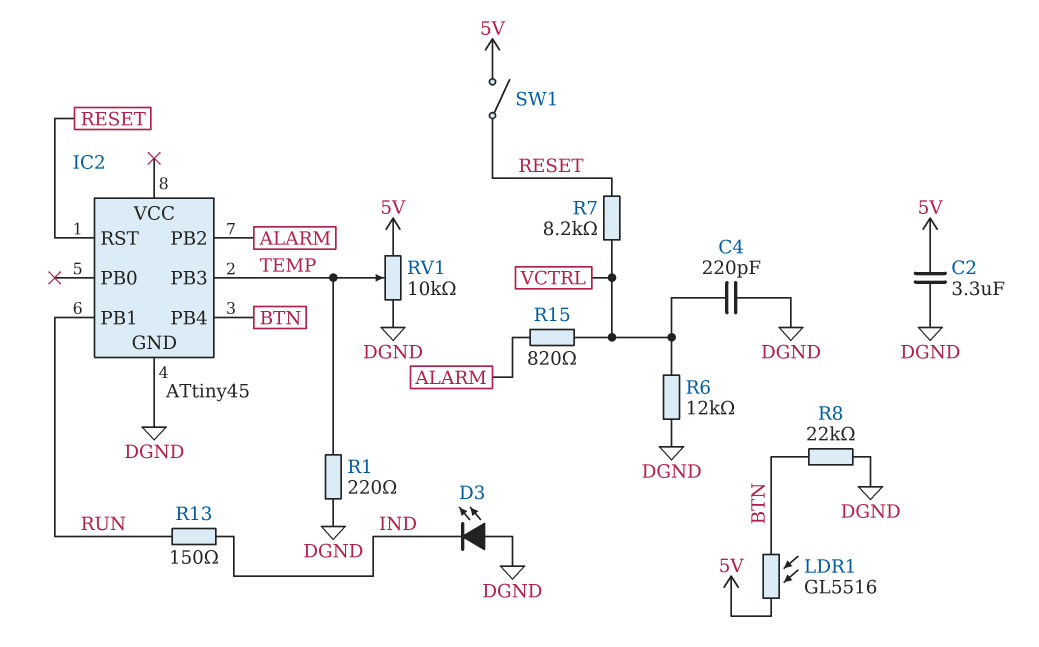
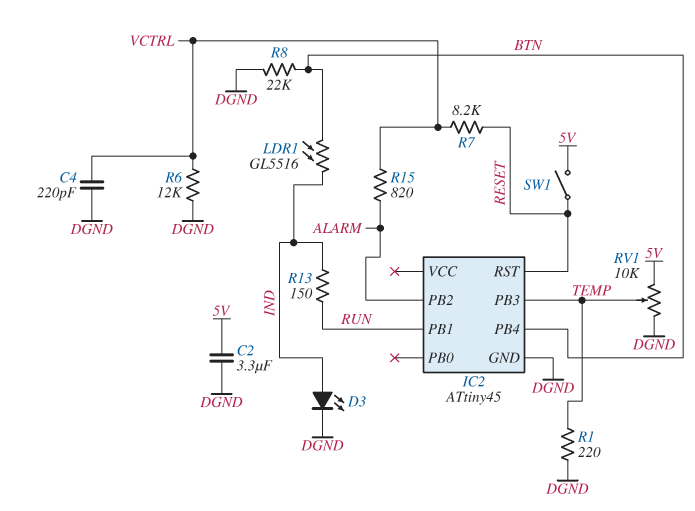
D3: LED (A DGND, K IND) -> LED (A IND, K DGND)
LDR1: GL5516 (5V, BTN) -> GL5516 (BTN, IND)

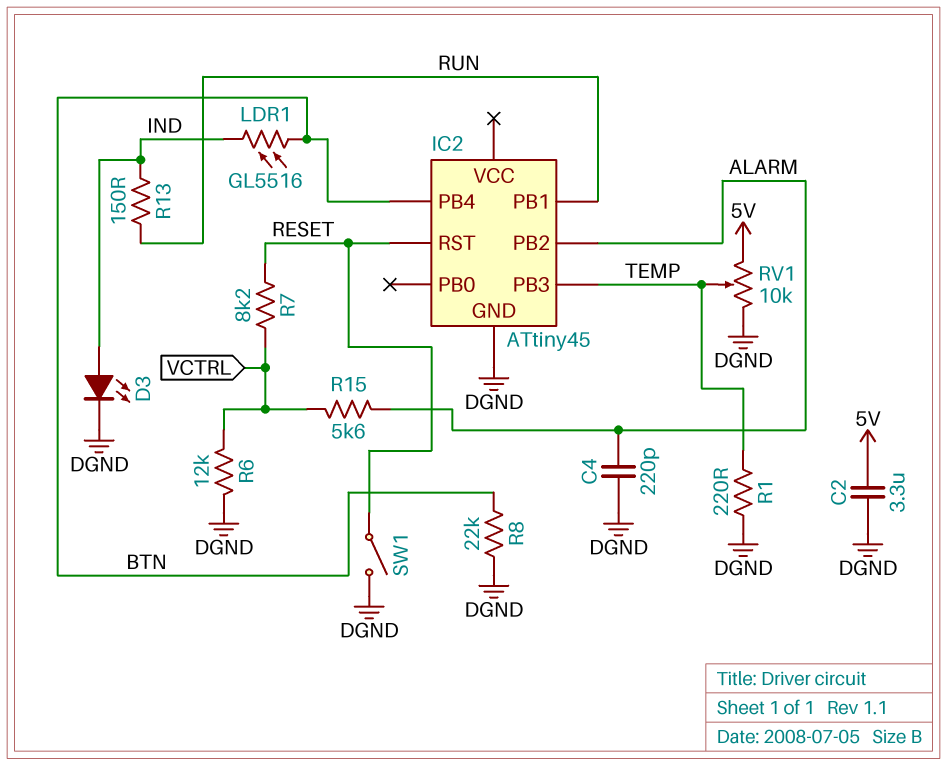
C4: 220pF (DGND, VCTRL) -> 220pF (ALARM, DGND)
R15: 820 (ALARM, VCTRL) -> 5.6k (ALARM, VCTRL)
SW1: switch (5V, RESET) -> switch (DGND, RESET)

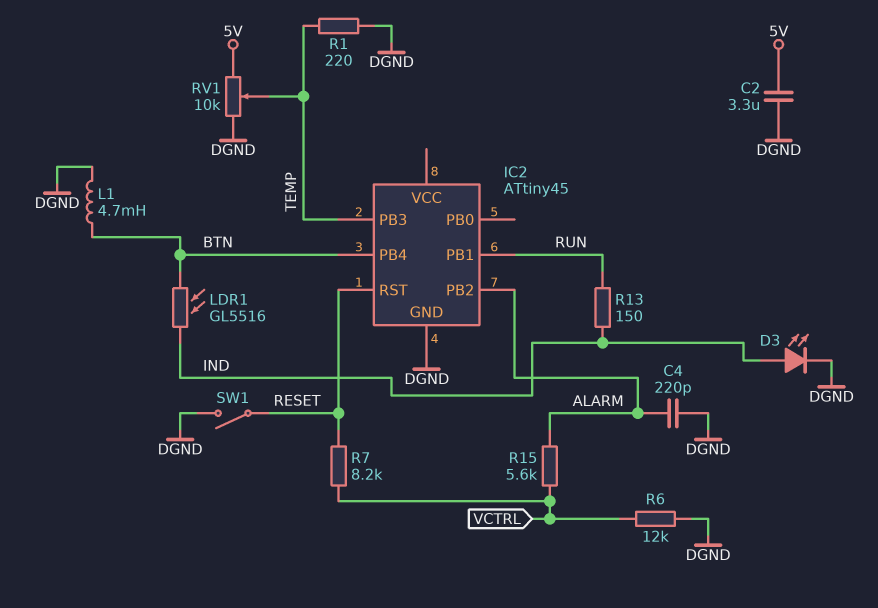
L1: none -> 4.7mH (BTN, DGND)
R8: 22k (BTN, DGND) -> none

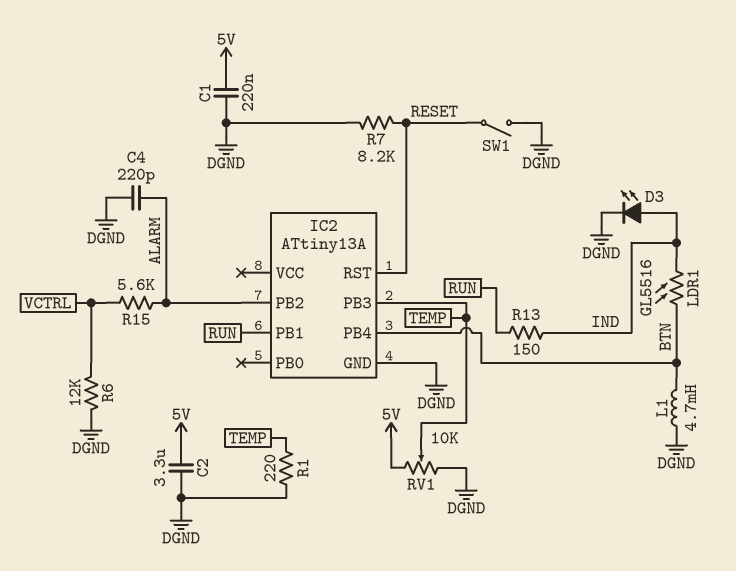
C1: none -> 220nF (5V, DGND)
IC2: ATtiny45 -> ATtiny13A
R7: 8.2k (RESET, VCTRL) -> 8.2k (DGND, RESET)

